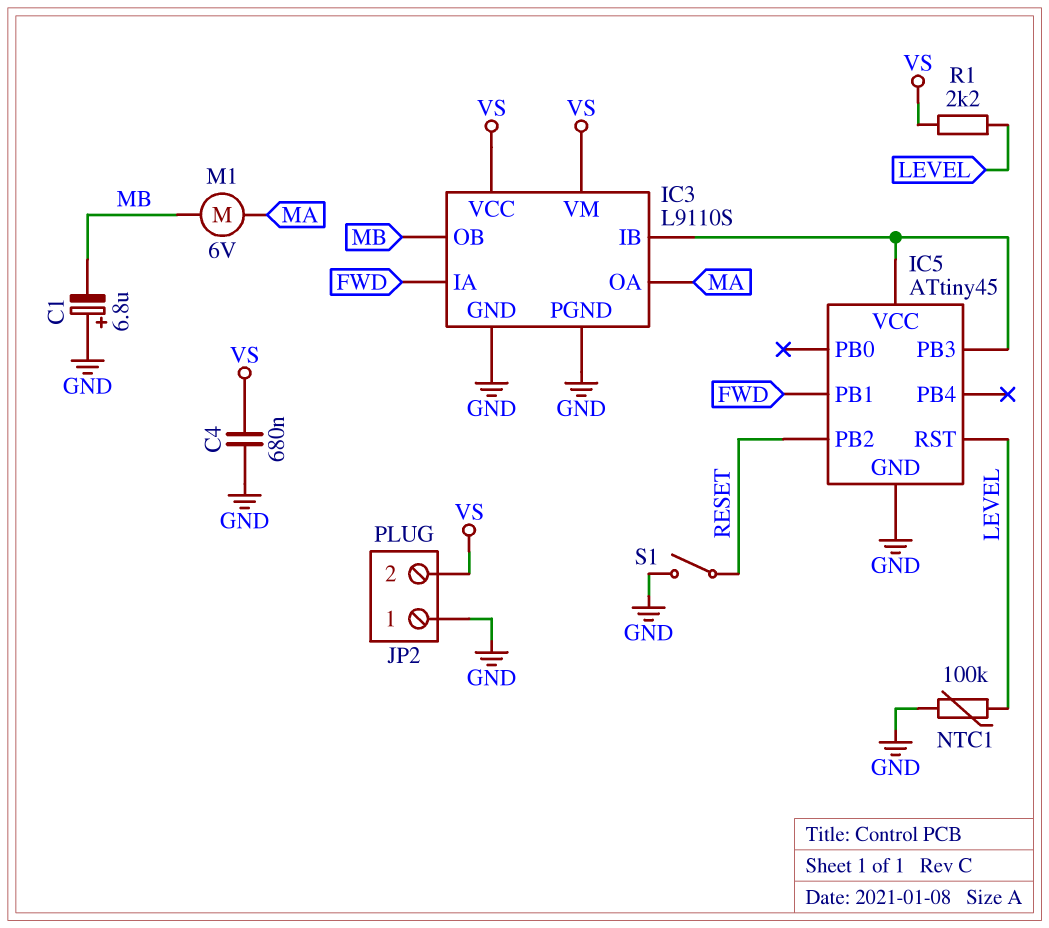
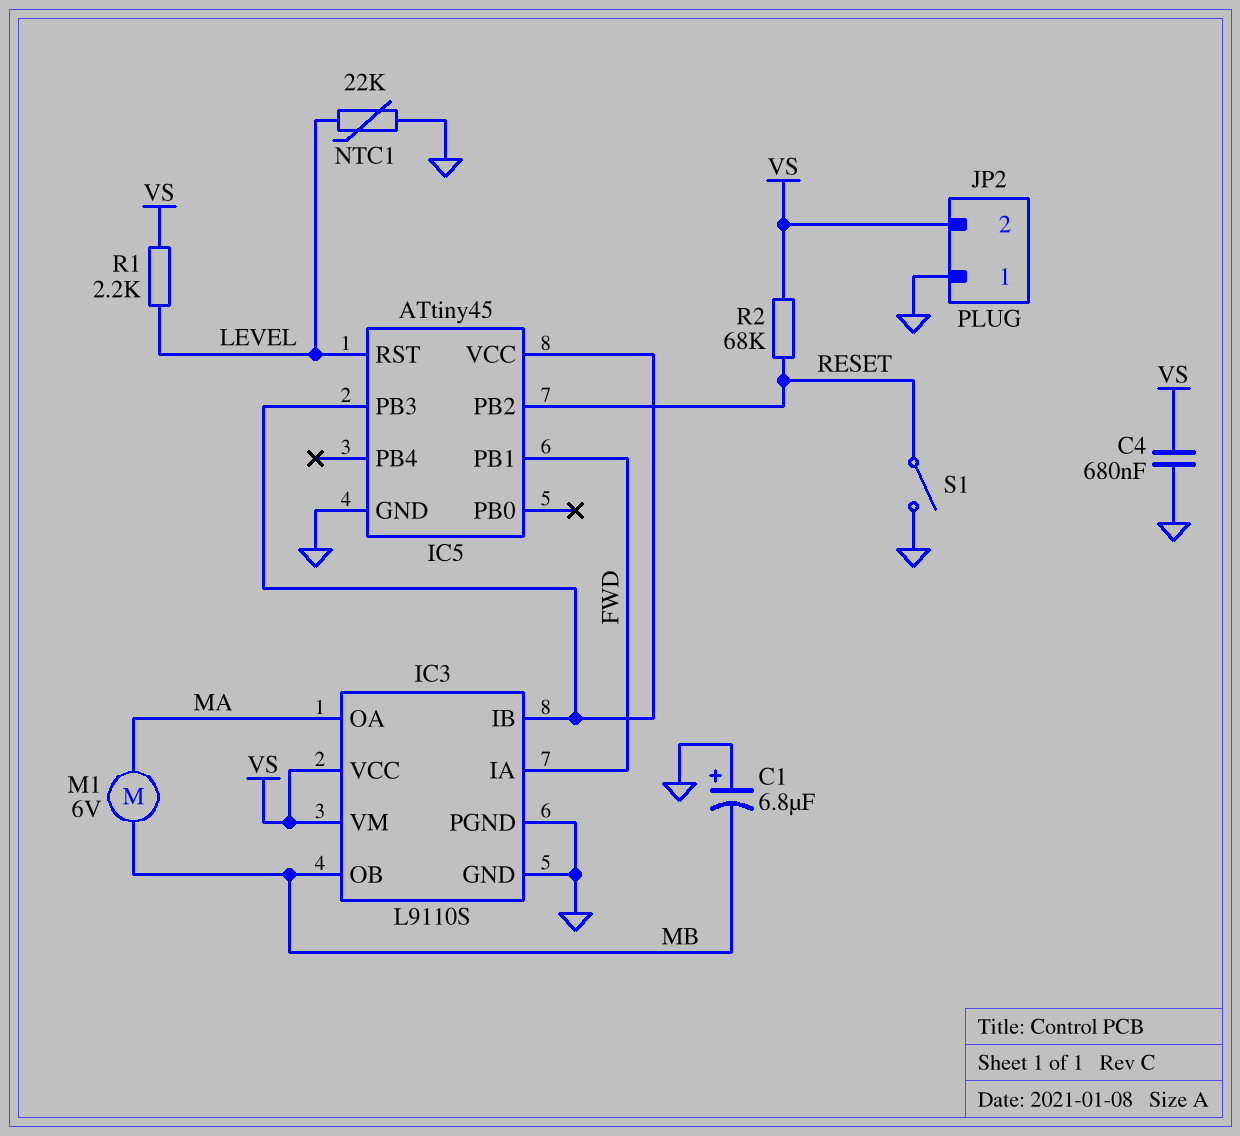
NTC1: 100k (GND, LEVEL) -> 22k (GND, LEVEL)
R2: none -> 68k (RESET, VS)

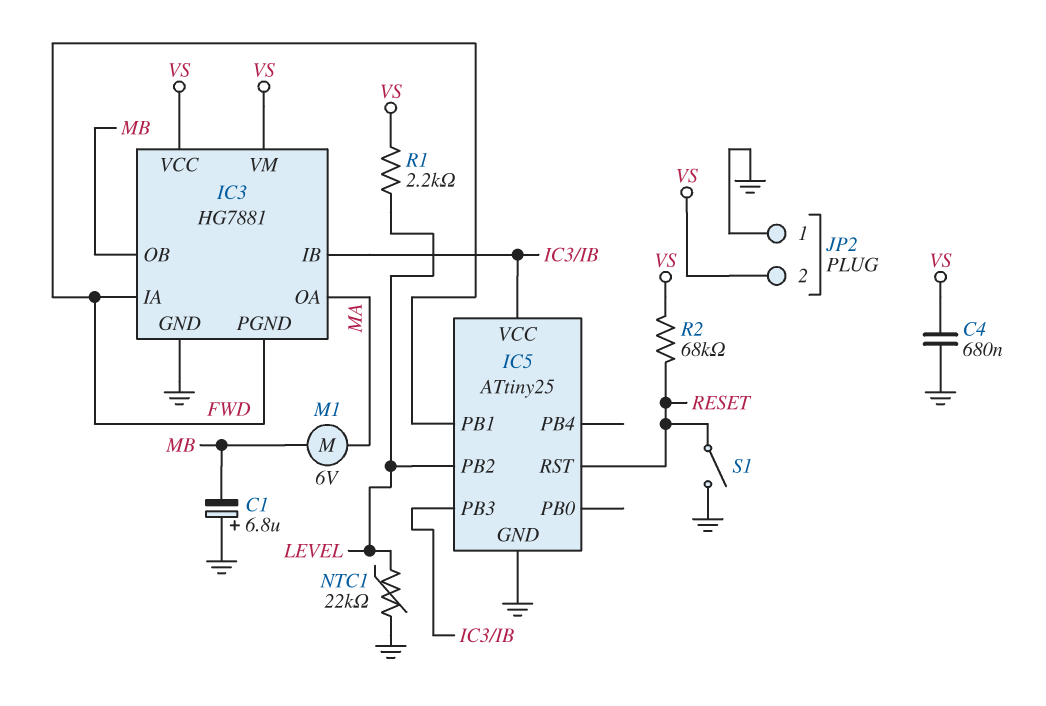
IC3: L9110S -> HG7881
IC3 pin PGND: GND -> FWD
IC5: ATtiny45 -> ATtiny25
IC5 pin PB2: RESET -> LEVEL
IC5 pin RST: LEVEL -> RESET

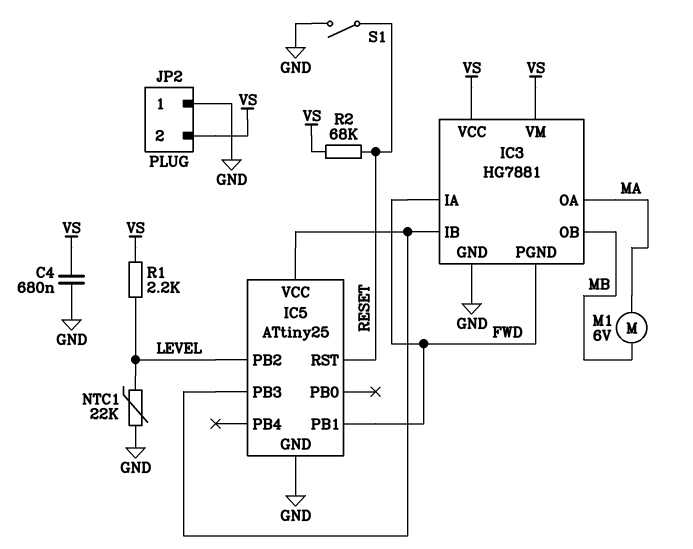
C1: 6.8uF (plus GND, minus MB) -> none

